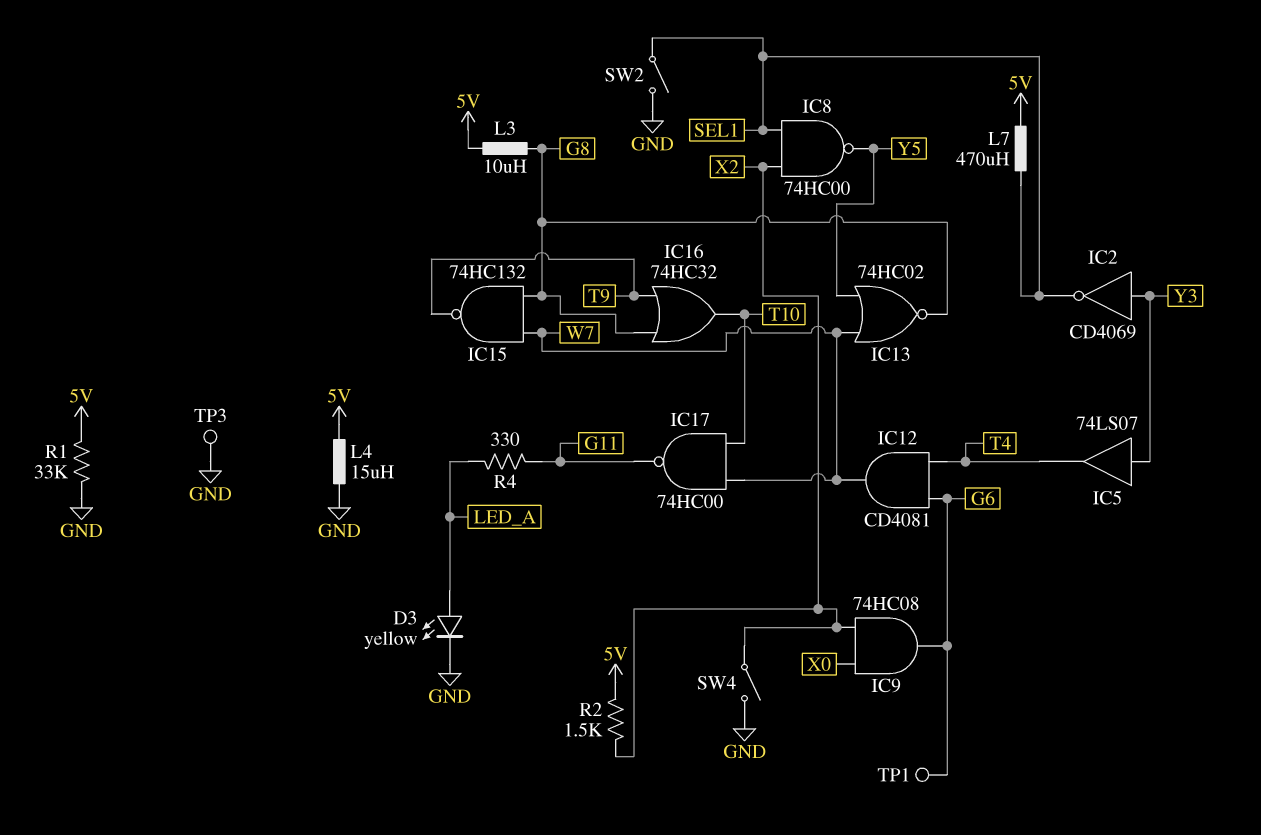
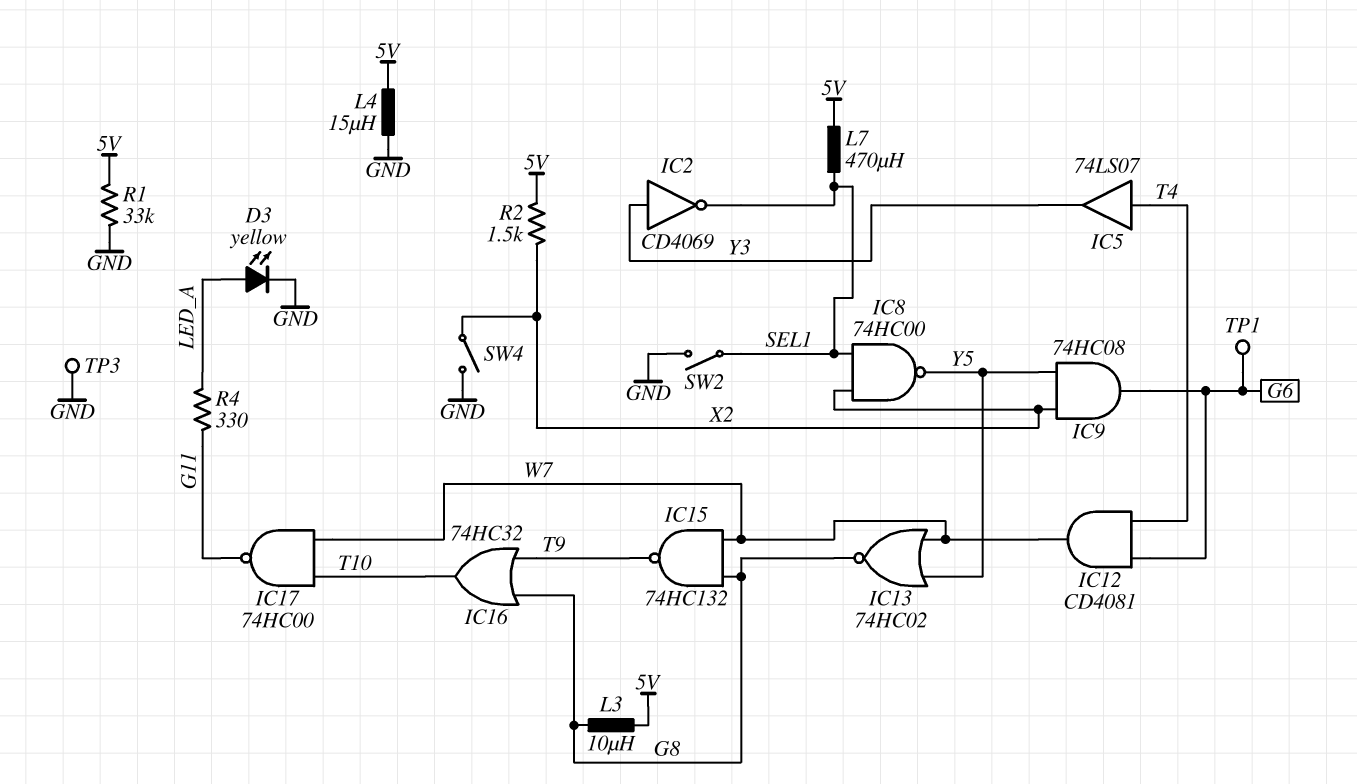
IC5: buffer 74LS07 (in Y3, out T4) -> buffer 74LS07 (in T4, out Y3)
IC9: AND 74HC08 (in X0, in X2, out G6) -> AND 74HC08 (in X2, in Y5, out G6)

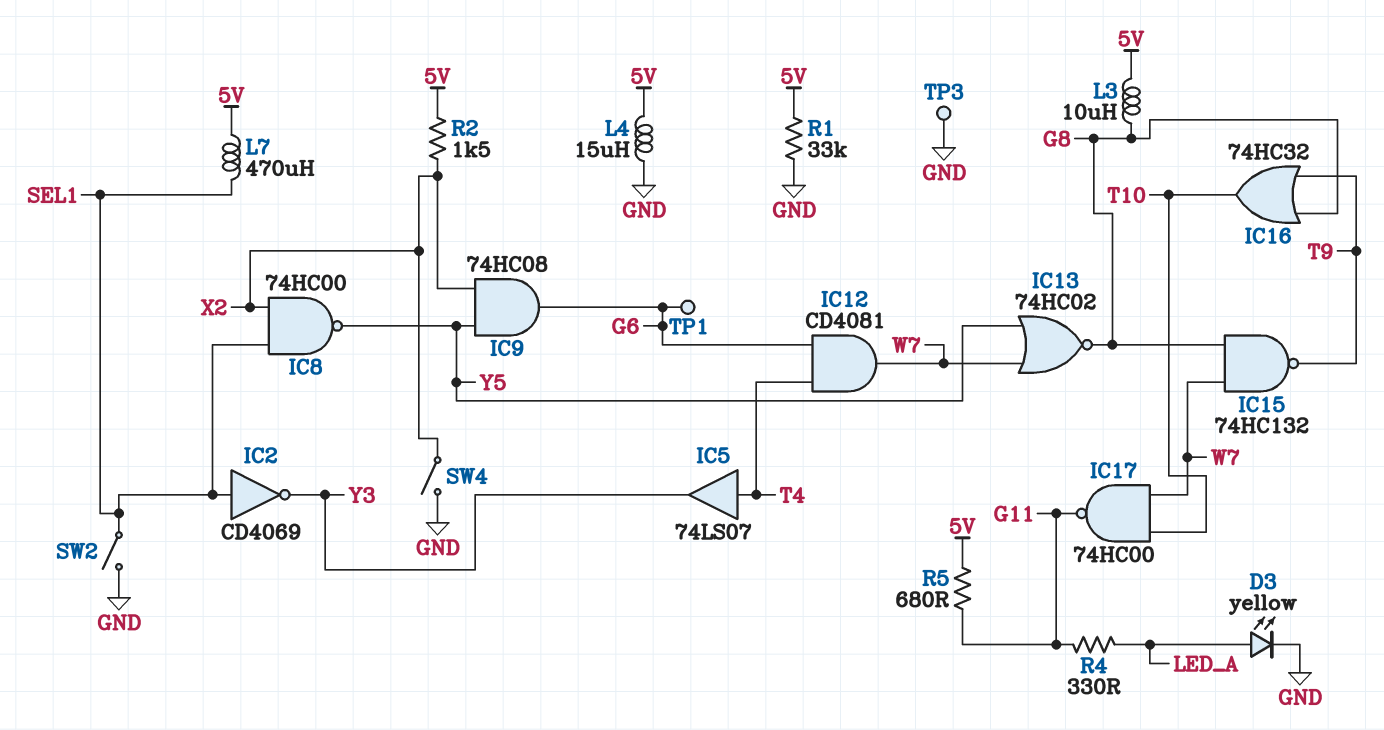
IC2: NOT CD4069 (in Y3, out SEL1) -> NOT CD4069 (in SEL1, out Y3)
R5: none -> 680 (5V, G11)

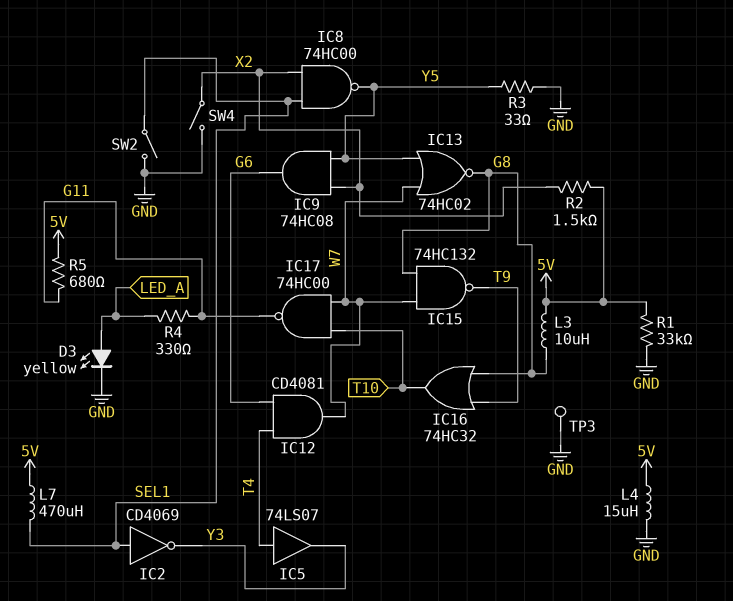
R3: none -> 33 (GND, Y5)
TP1: test point (G6) -> none

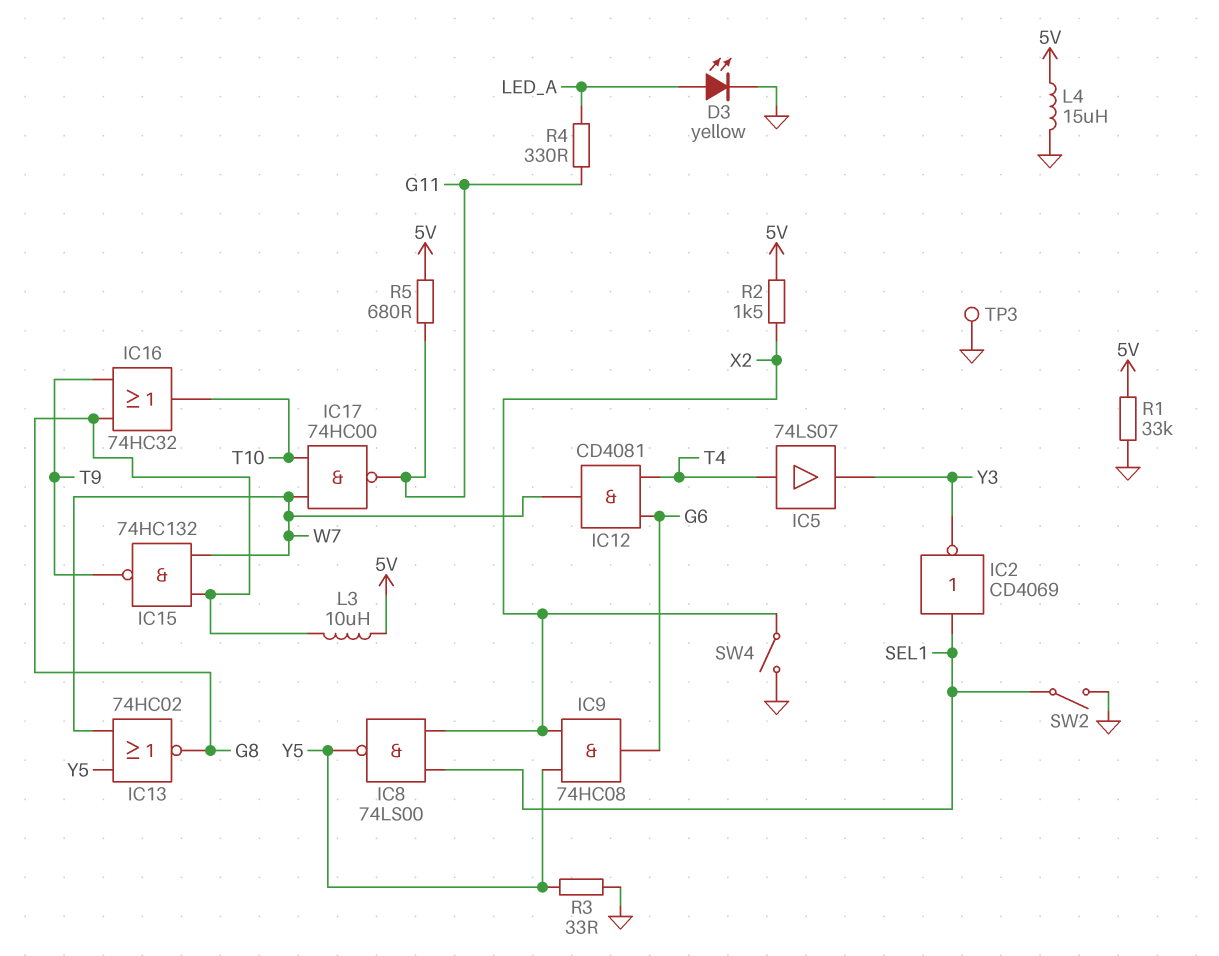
IC8: NAND 74HC00 (in SEL1, in X2, out Y5) -> NAND 74LS00 (in SEL1, in X2, out Y5)
L7: 470uH (5V, SEL1) -> none

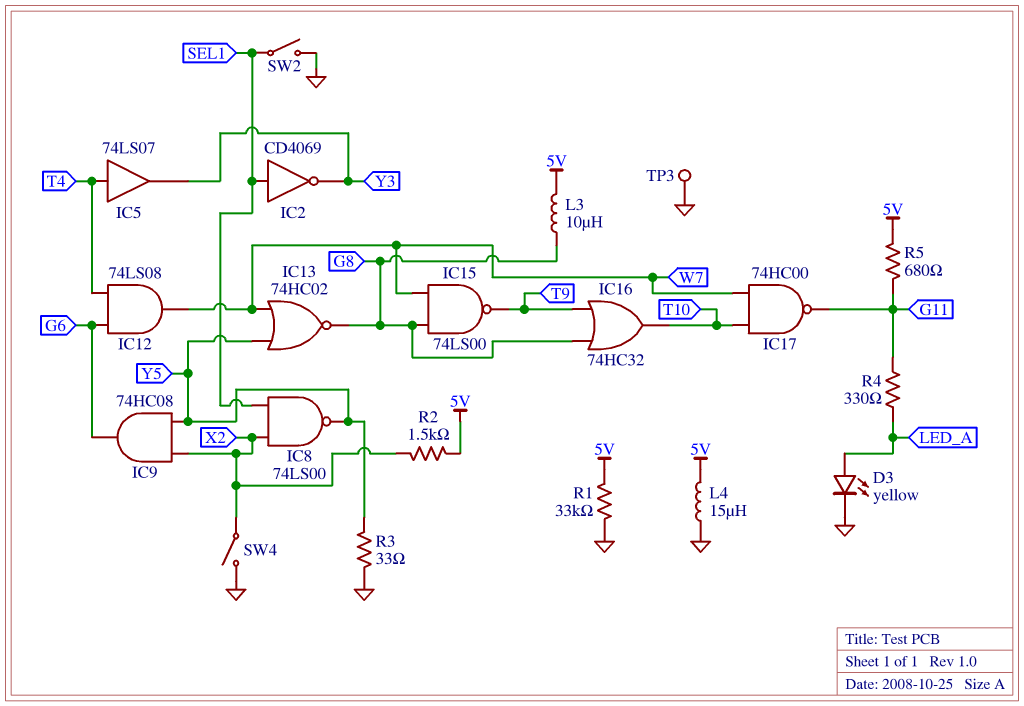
IC12: AND CD4081 (in G6, in T4, out W7) -> AND 74LS08 (in G6, in T4, out W7)
IC15: NAND 74HC132 (in G8, in W7, out T9) -> NAND 74LS00 (in G8, in W7, out T9)

